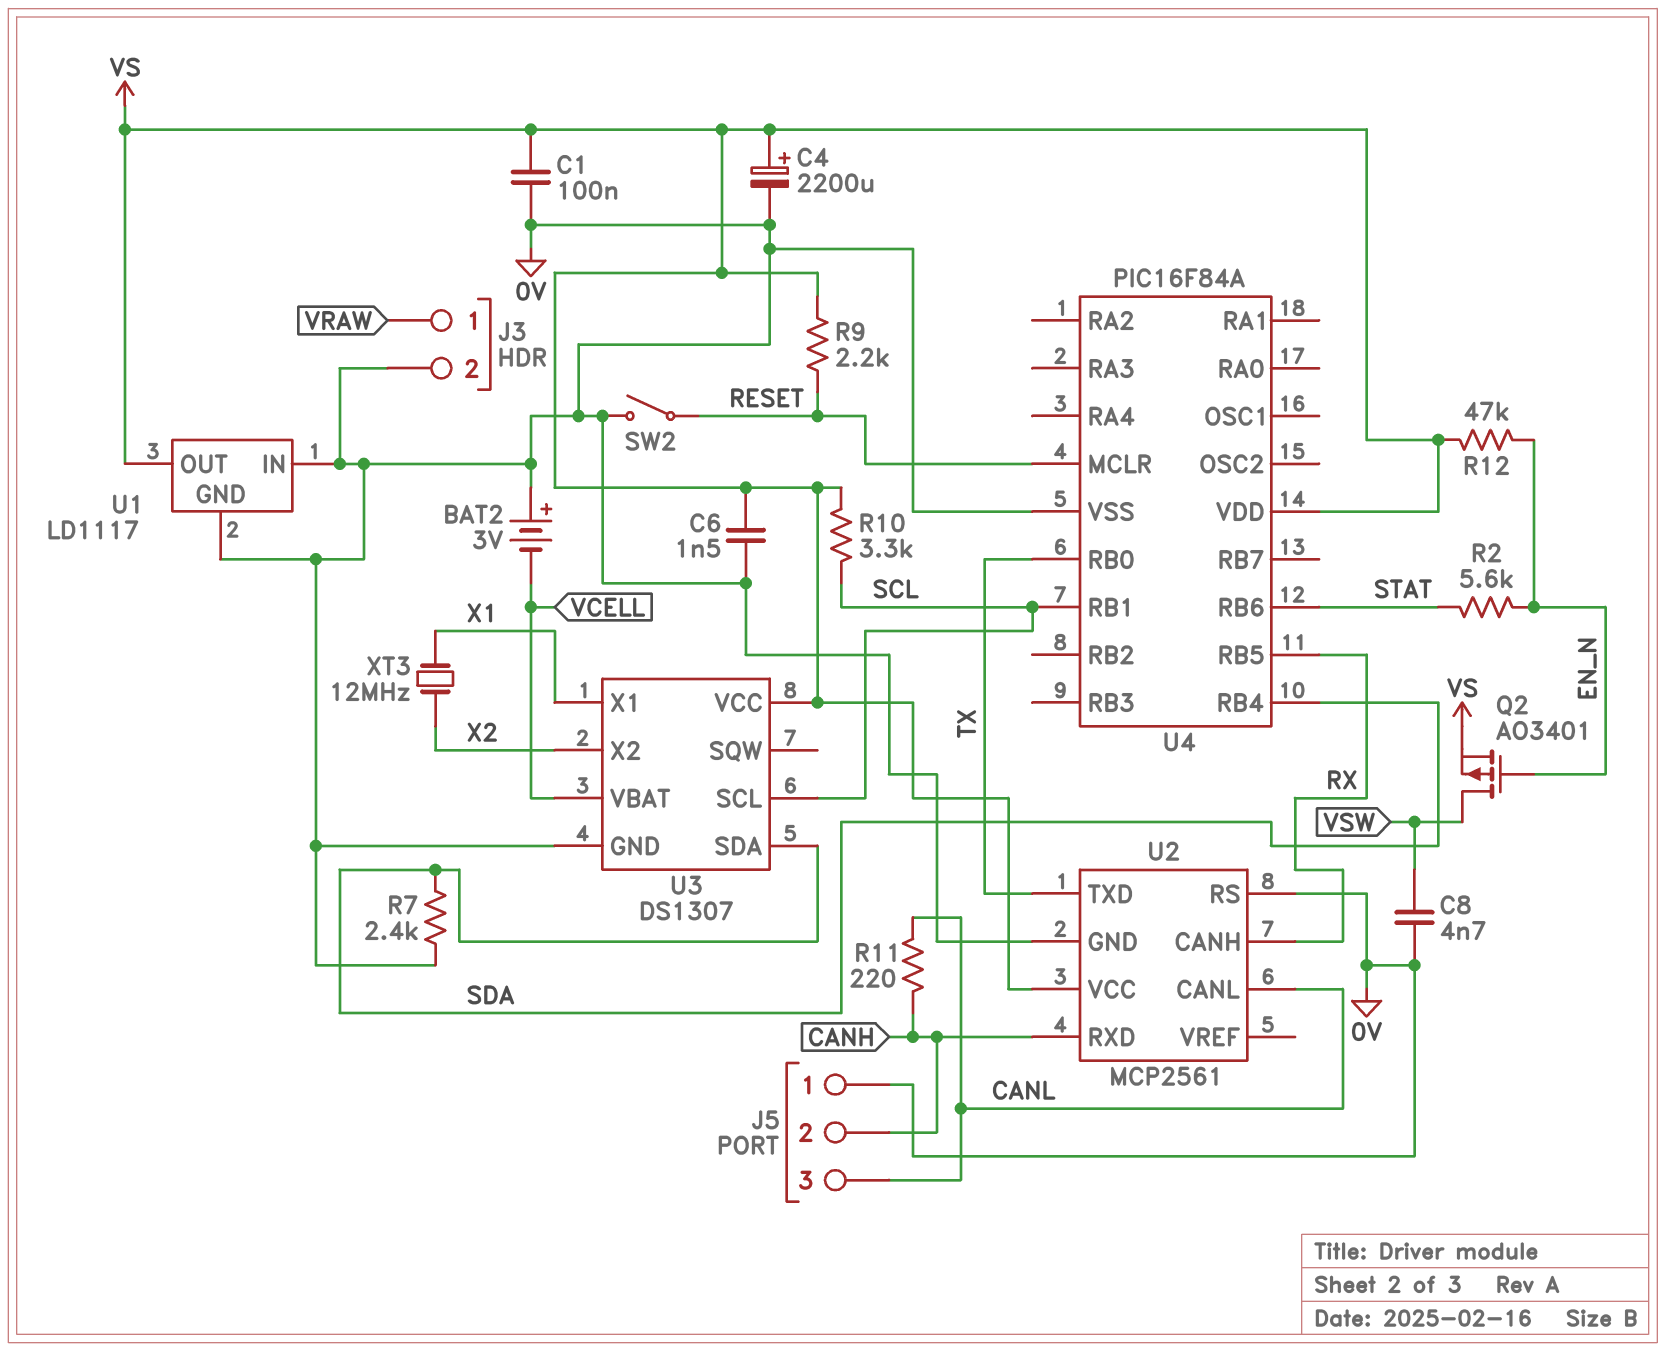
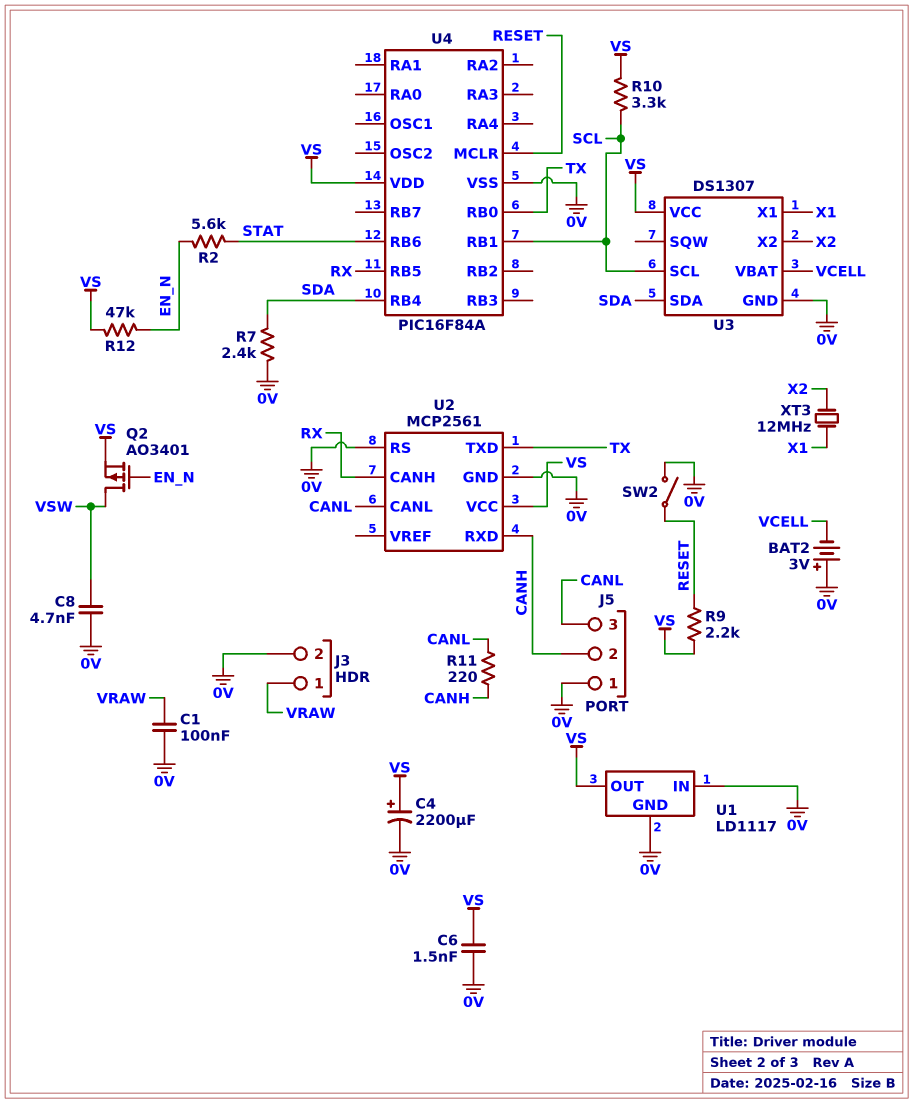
C1: 100nF (0V, VS) -> 100nF (0V, VRAW)

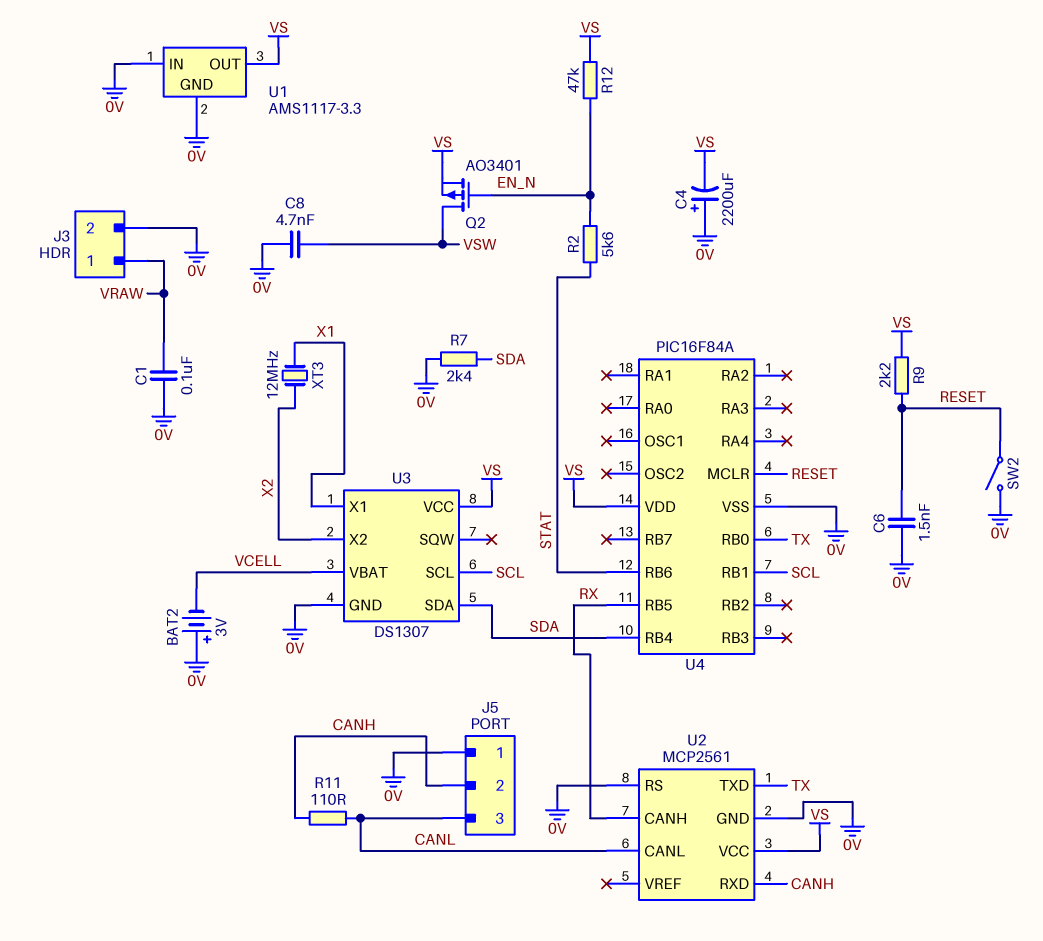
C4: 2200uF (plus VS, minus 0V) -> 2200uF (plus 0V, minus VS)
C6: 1.5nF (0V, VS) -> 1.5nF (0V, RESET)
R10: 3.3k (SCL, VS) -> none
R11: 220 (CANH, CANL) -> 110 (CANH, CANL)
U1: LD1117 -> AMS1117-3.3

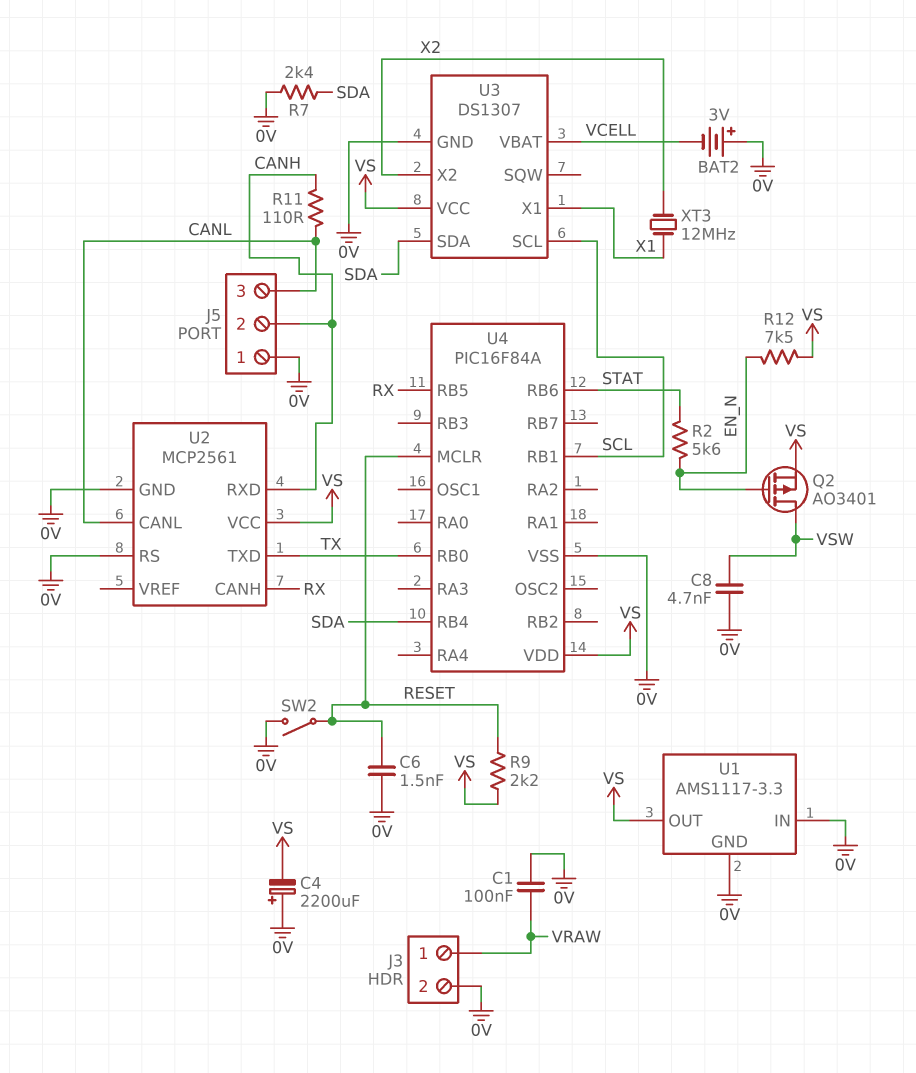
R12: 47k (EN_N, VS) -> 7.5k (EN_N, VS)

